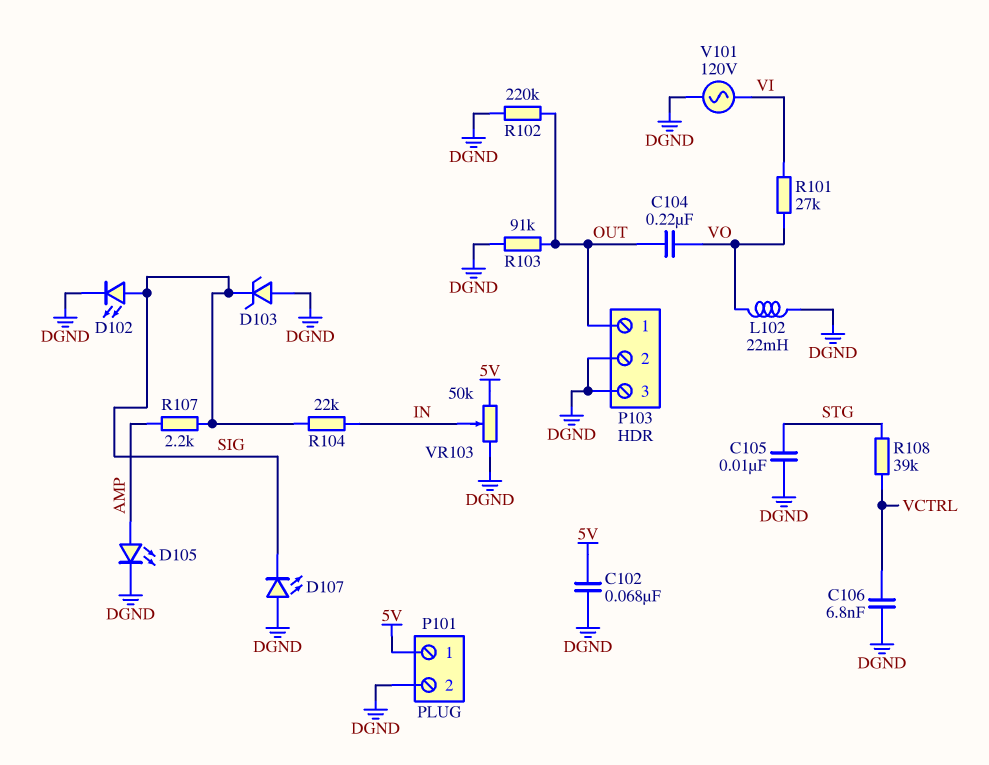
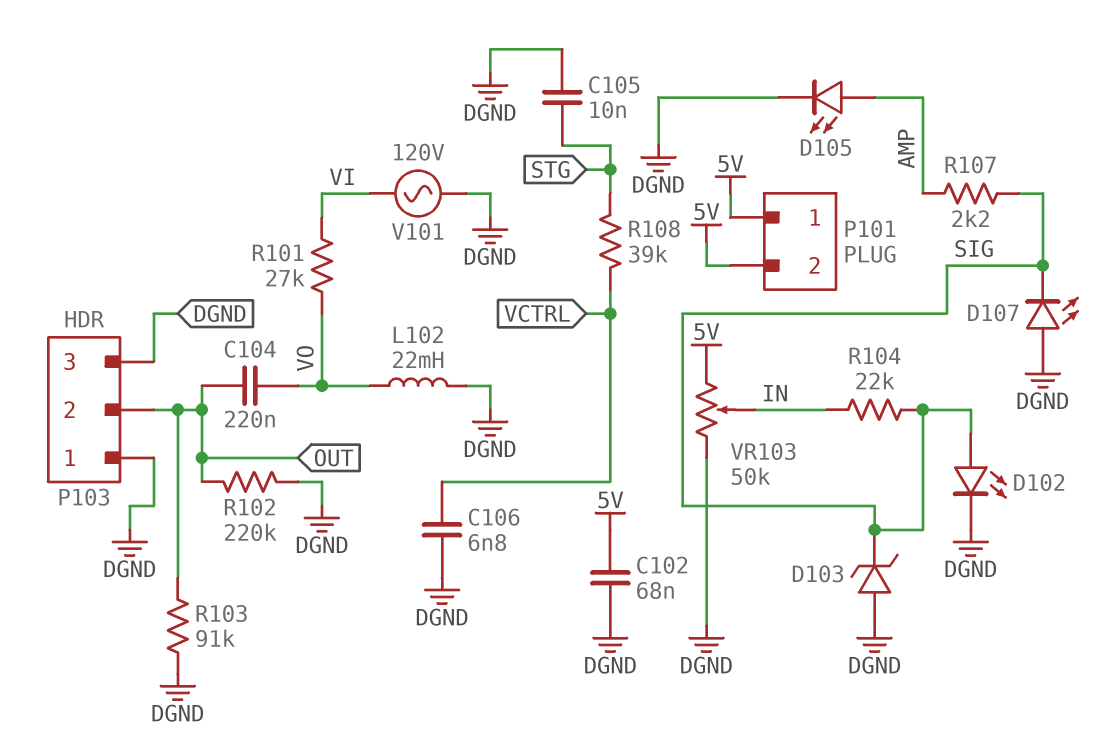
P101 pin 2: DGND -> 5V
P103 pin 1: OUT -> DGND
P103 pin 2: DGND -> OUT

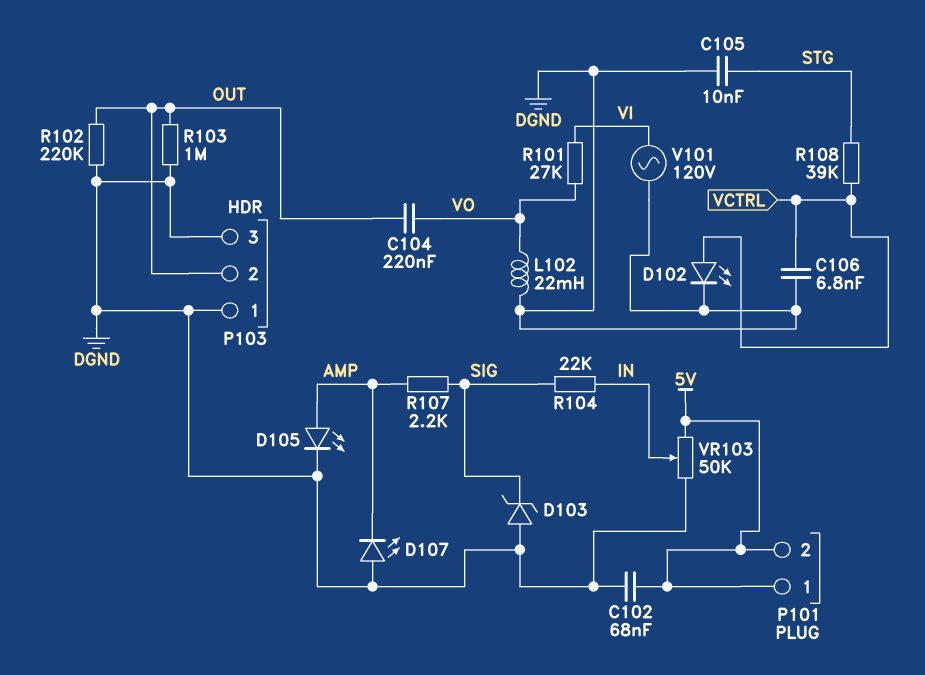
D102: LED (A SIG, K DGND) -> LED (A VCTRL, K DGND)
D107: LED (A DGND, K SIG) -> LED (A DGND, K AMP)
R103: 91k (DGND, OUT) -> 1M (DGND, OUT)

